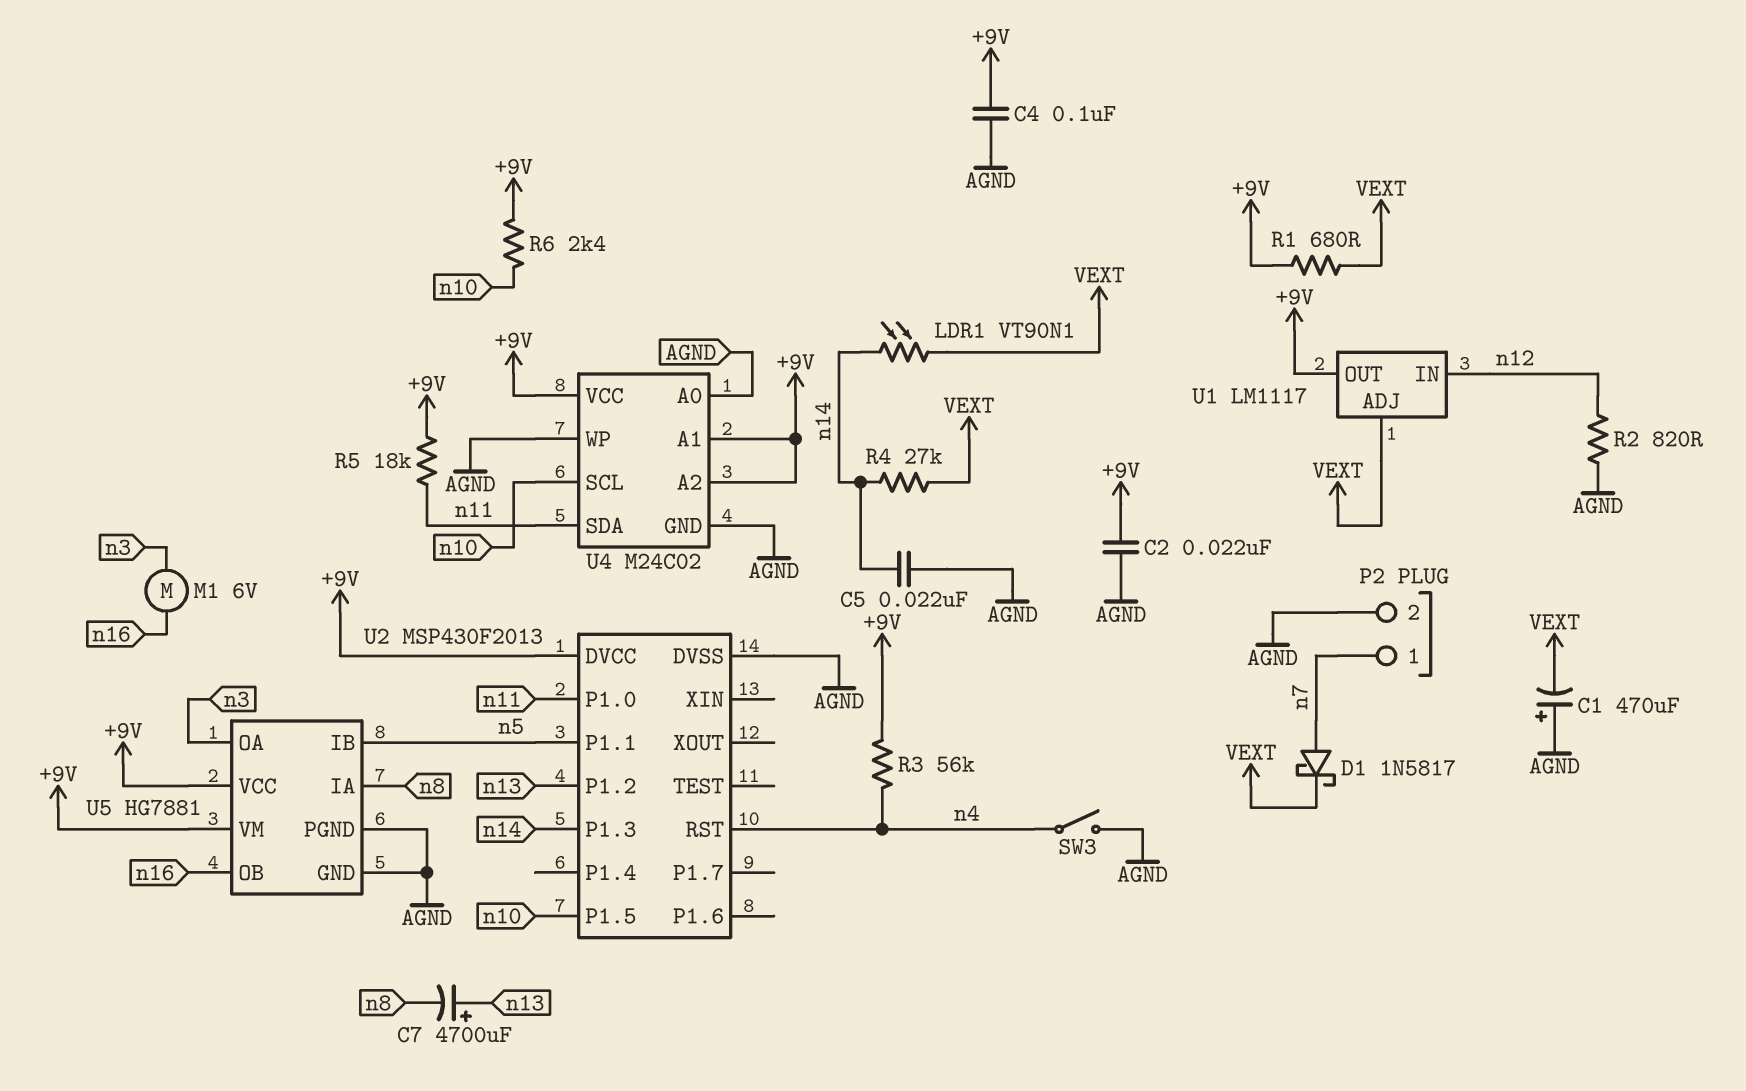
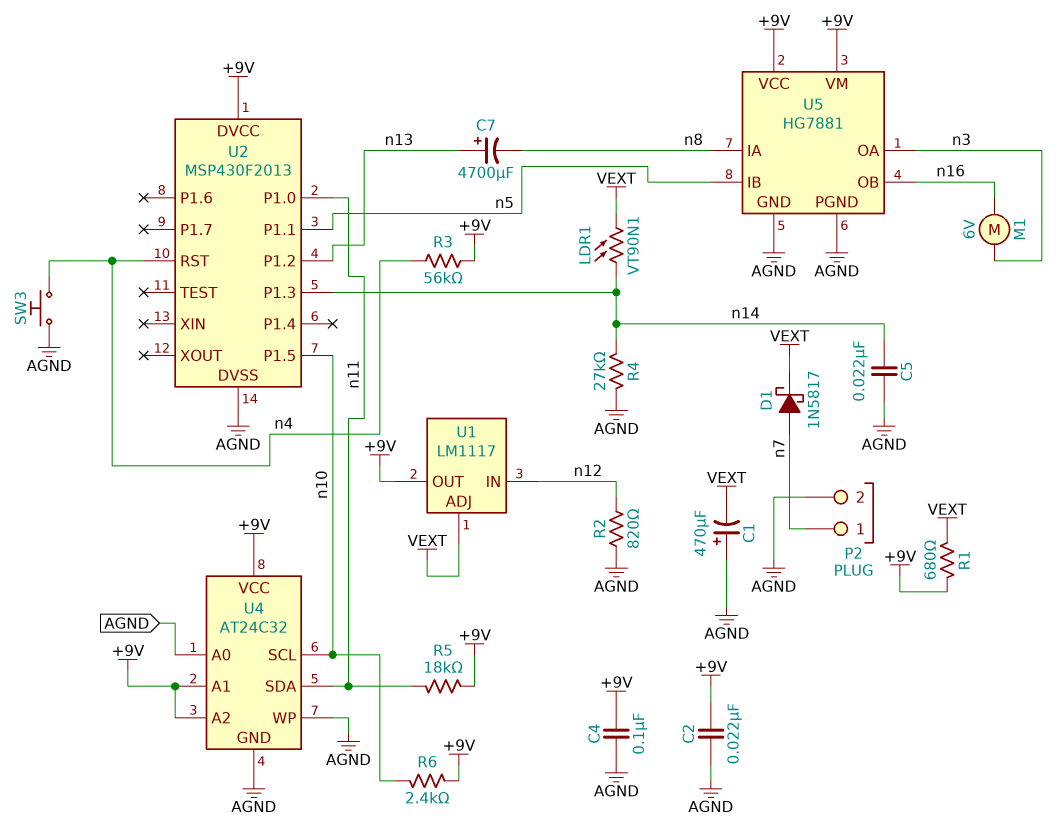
R4: 27k (VEXT, n14) -> 27k (AGND, n14)
SW3: switch (AGND, n4) -> button (AGND, n4)
U4: M24C02 -> AT24C32

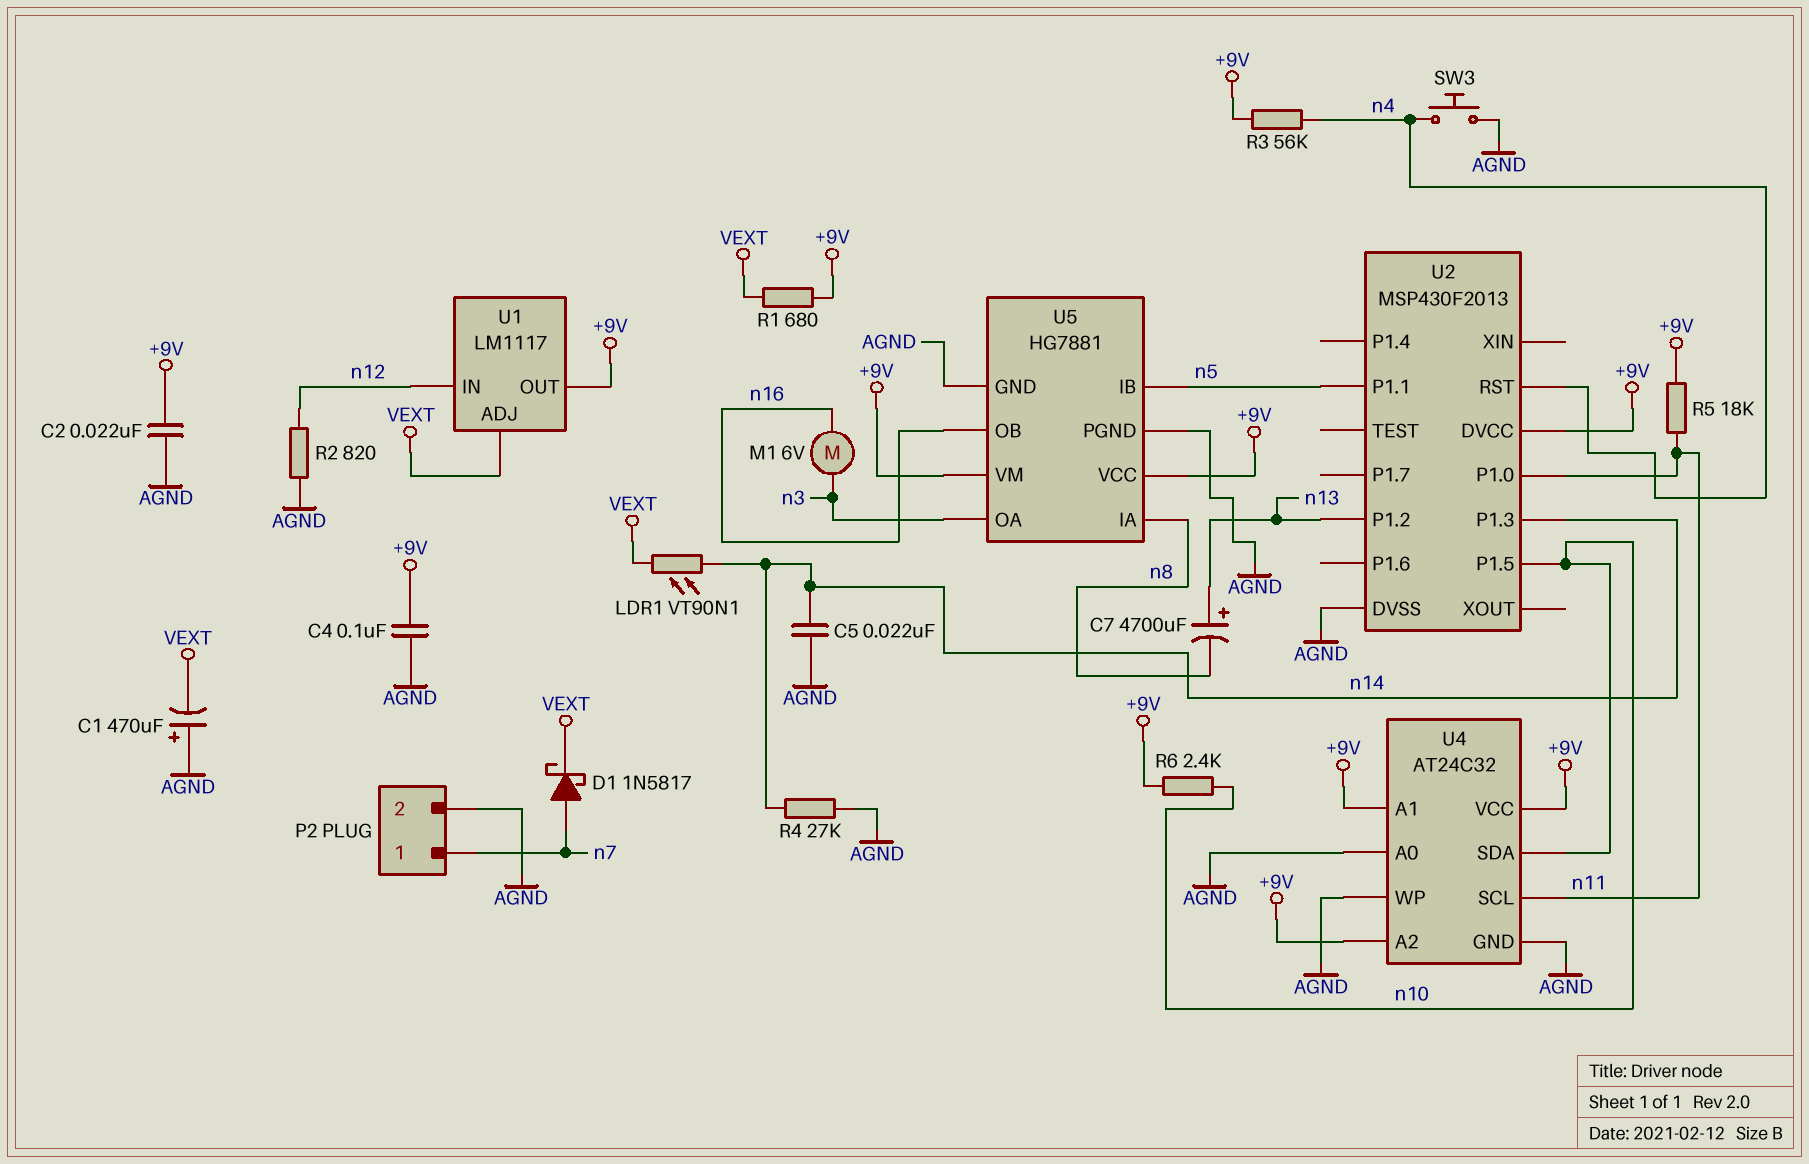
U4 pin SCL: n10 -> n11
U4 pin SDA: n11 -> n10

